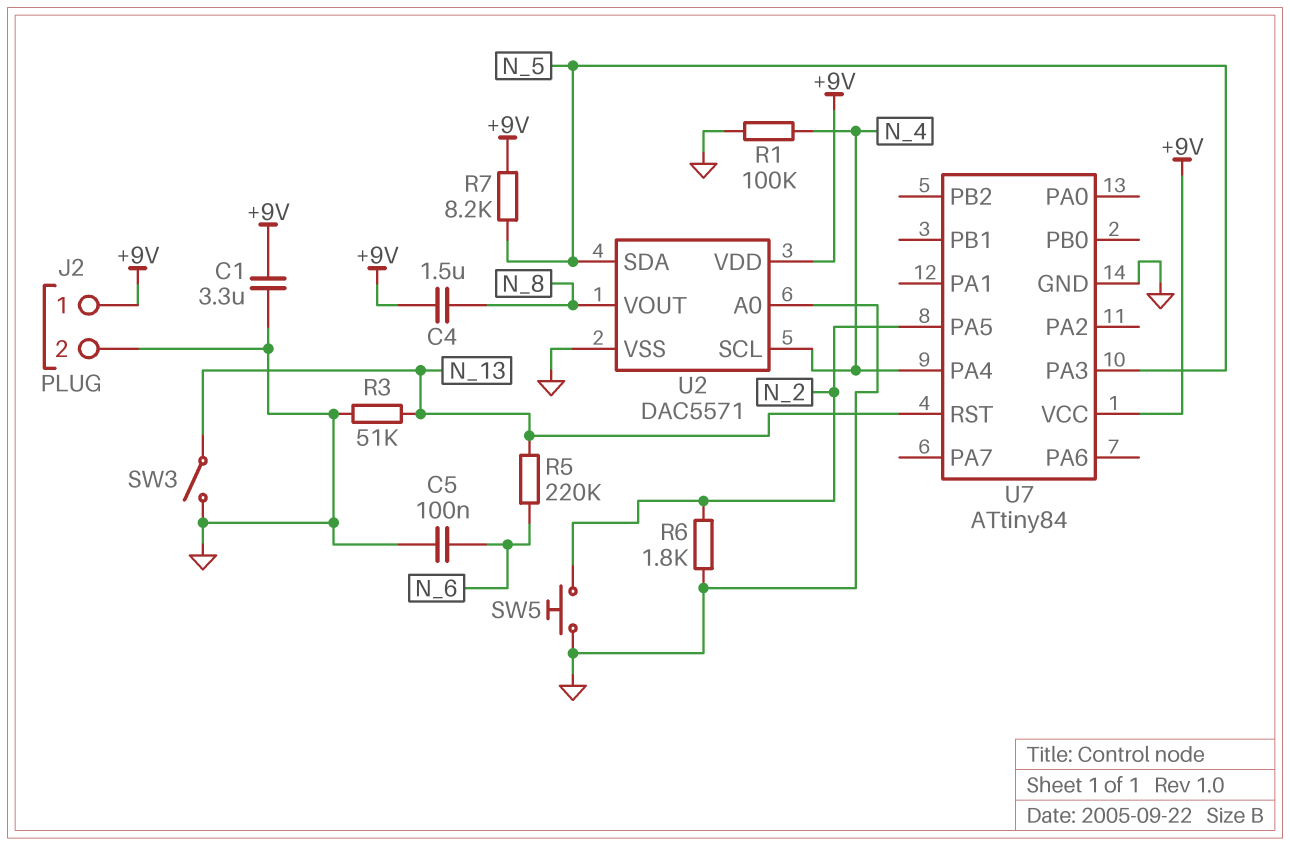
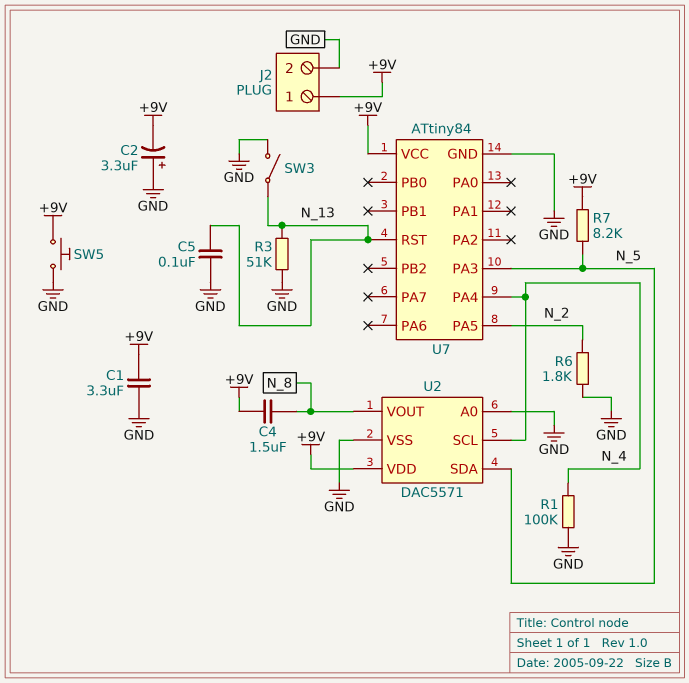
C2: none -> 3.3uF (plus GND, minus +9V)
C5: 100nF (GND, N_6) -> 100nF (GND, N_13)
R5: 220k (N_6, N_13) -> none
SW5: button (GND, N_2) -> button (+9V, GND)

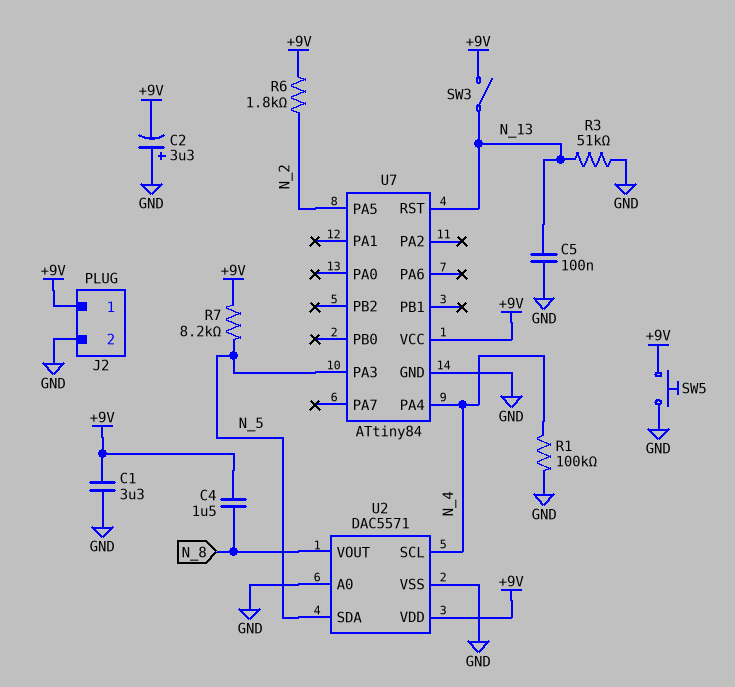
R6: 1.8k (GND, N_2) -> 1.8k (+9V, N_2)
SW3: switch (GND, N_13) -> switch (+9V, N_13)

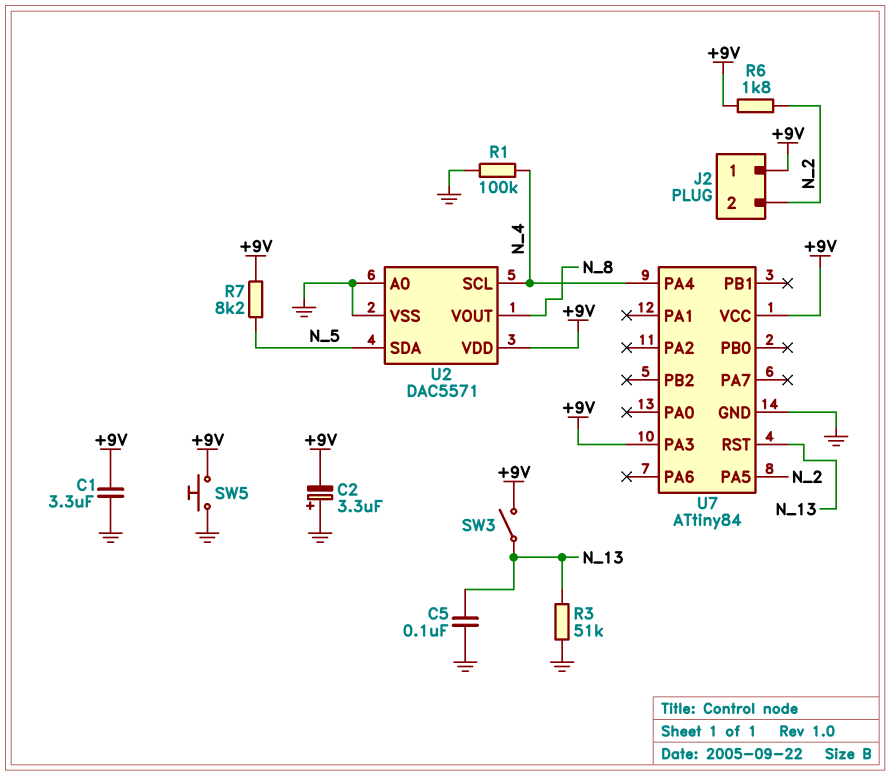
C4: 1.5uF (+9V, N_8) -> none
J2 pin 2: GND -> N_2
U7 pin PA3: N_5 -> +9V

